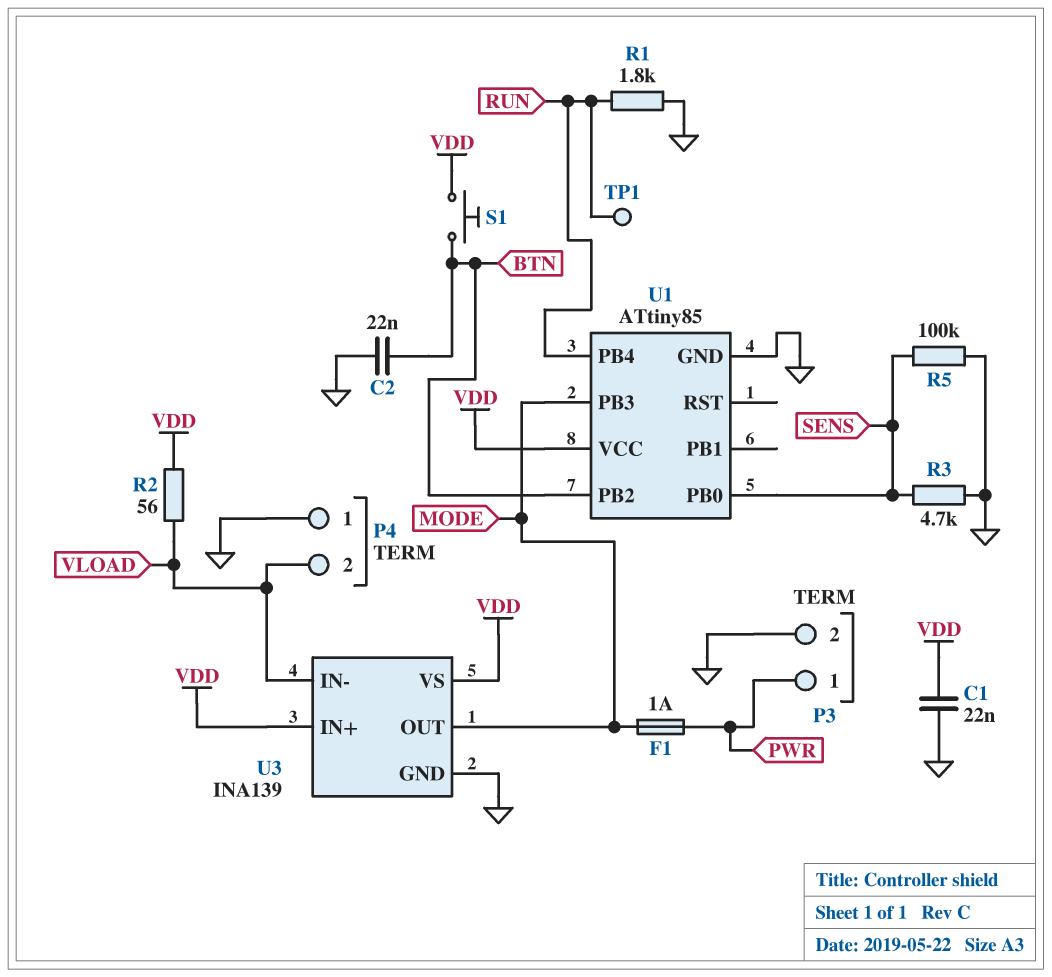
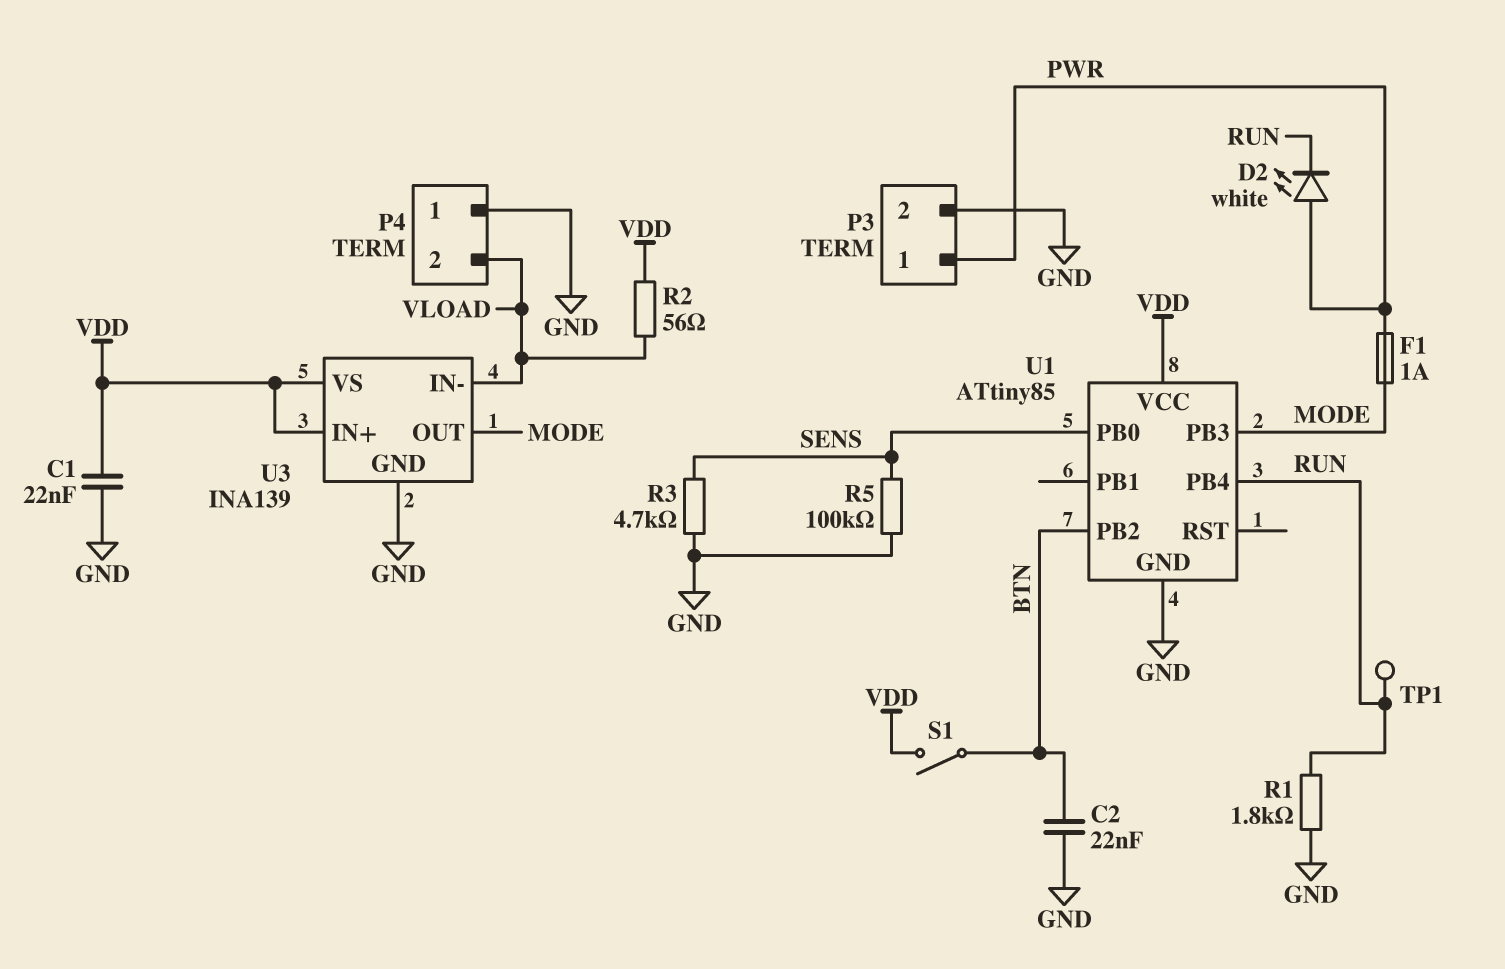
D2: none -> LED white (A PWR, K RUN)
S1: button (BTN, VDD) -> switch (BTN, VDD)

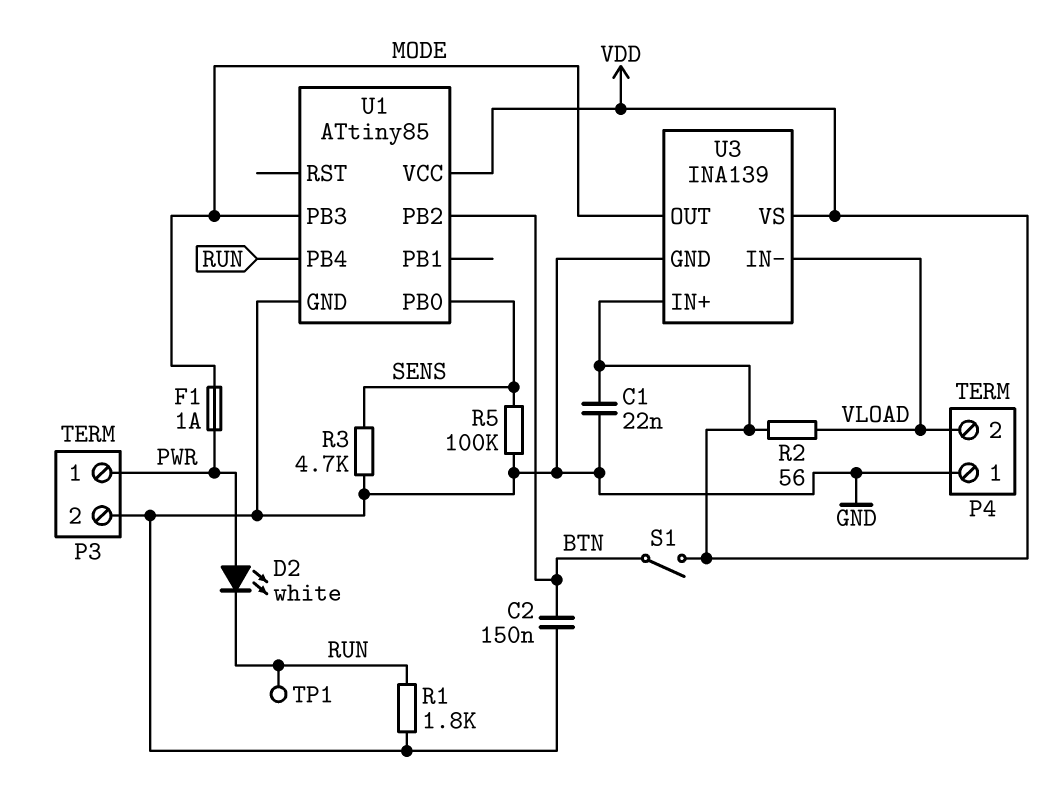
C2: 22nF (BTN, GND) -> 150nF (BTN, GND)

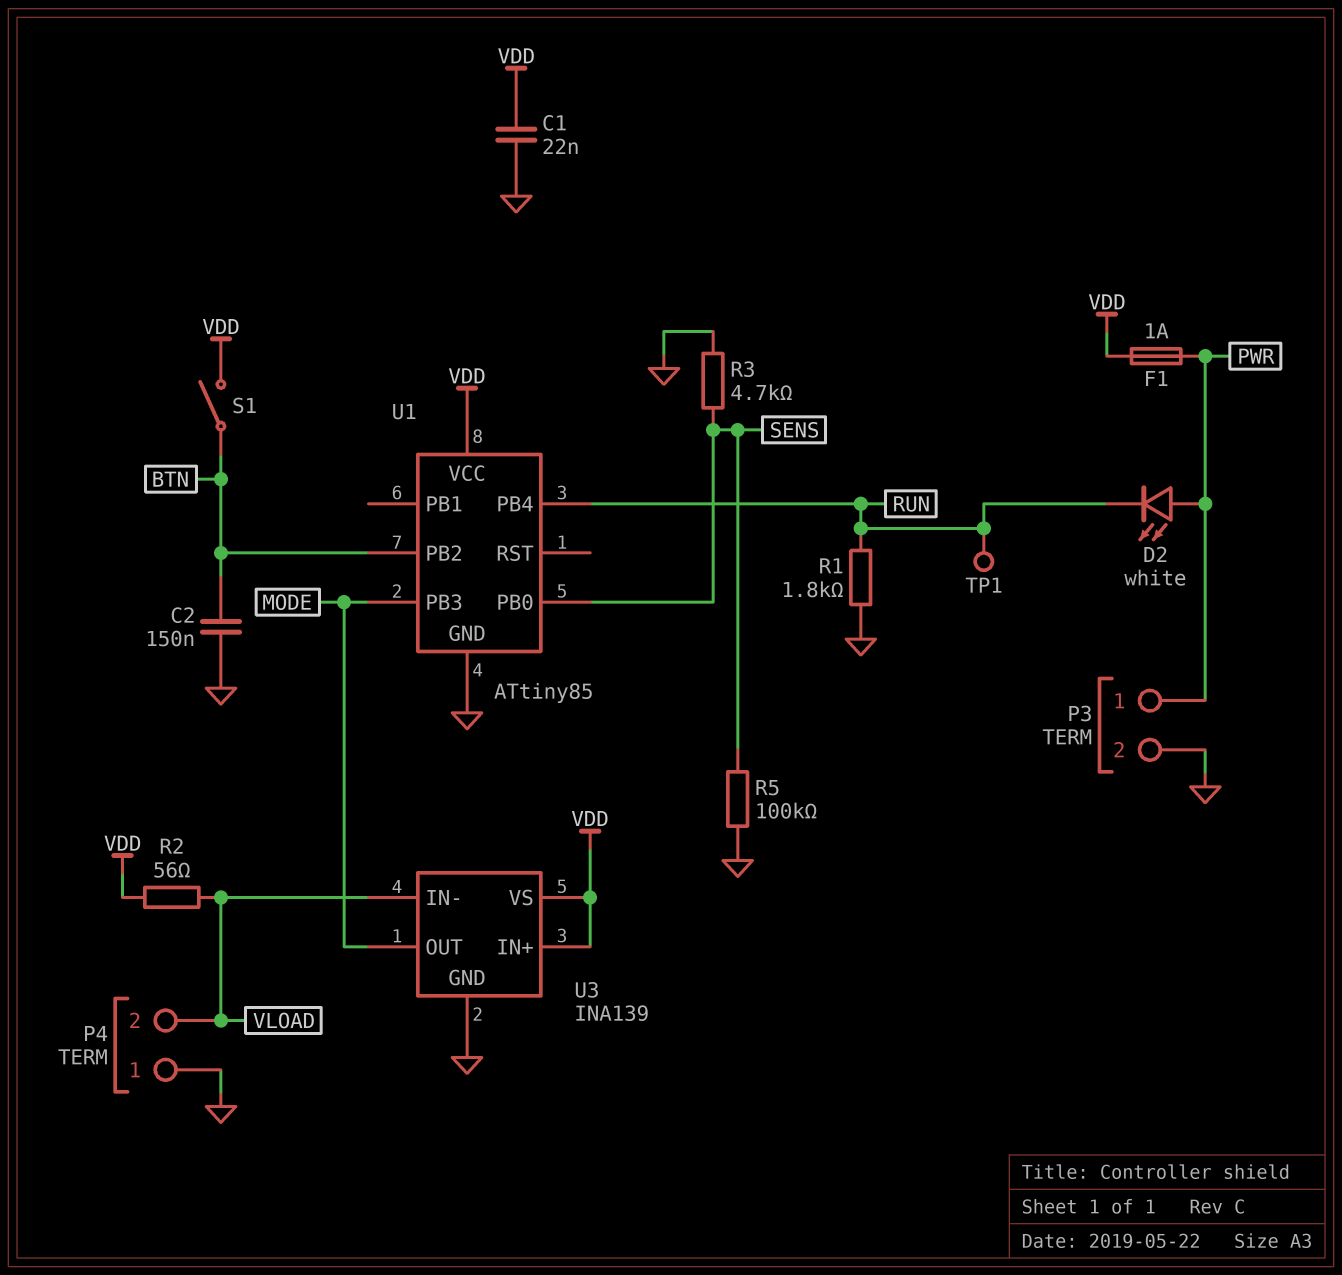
F1: 1A (MODE, PWR) -> 1A (PWR, VDD)

